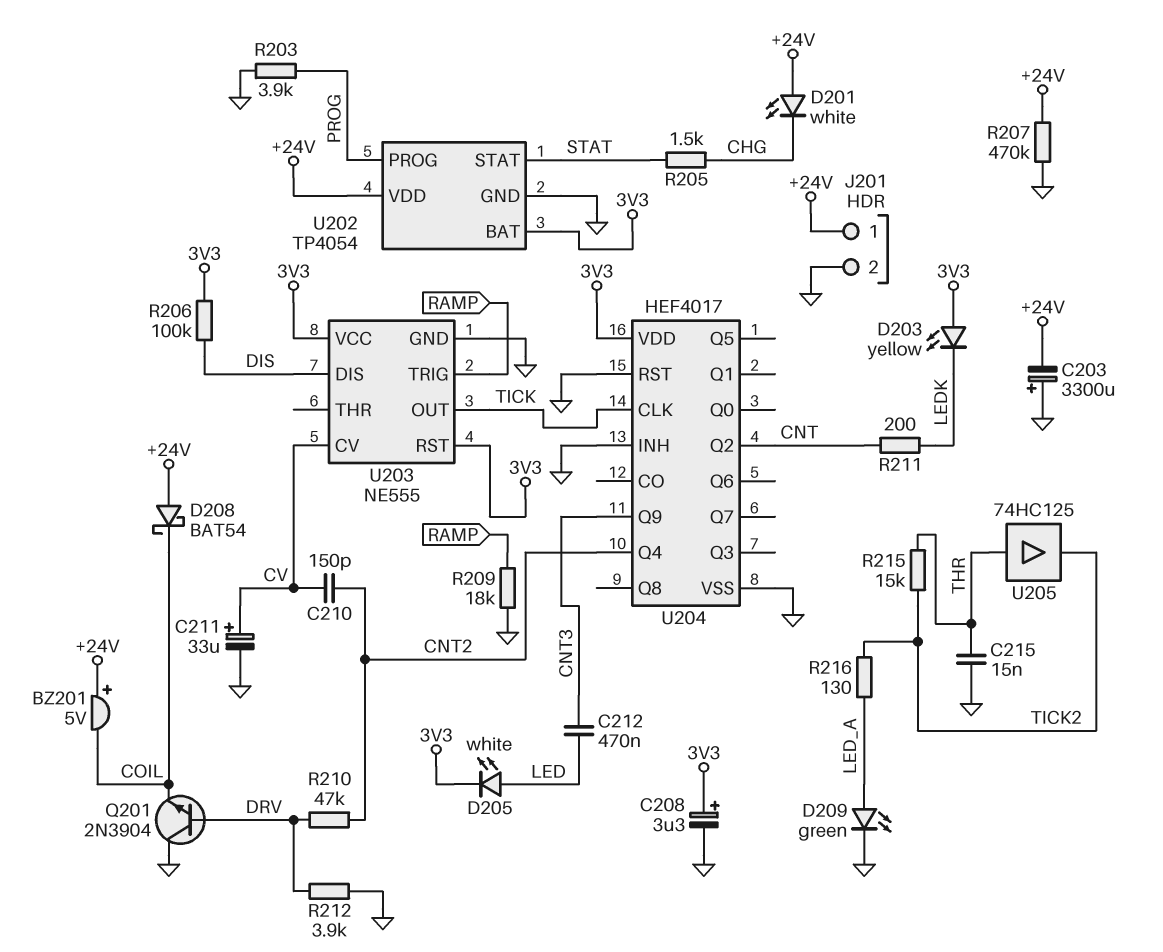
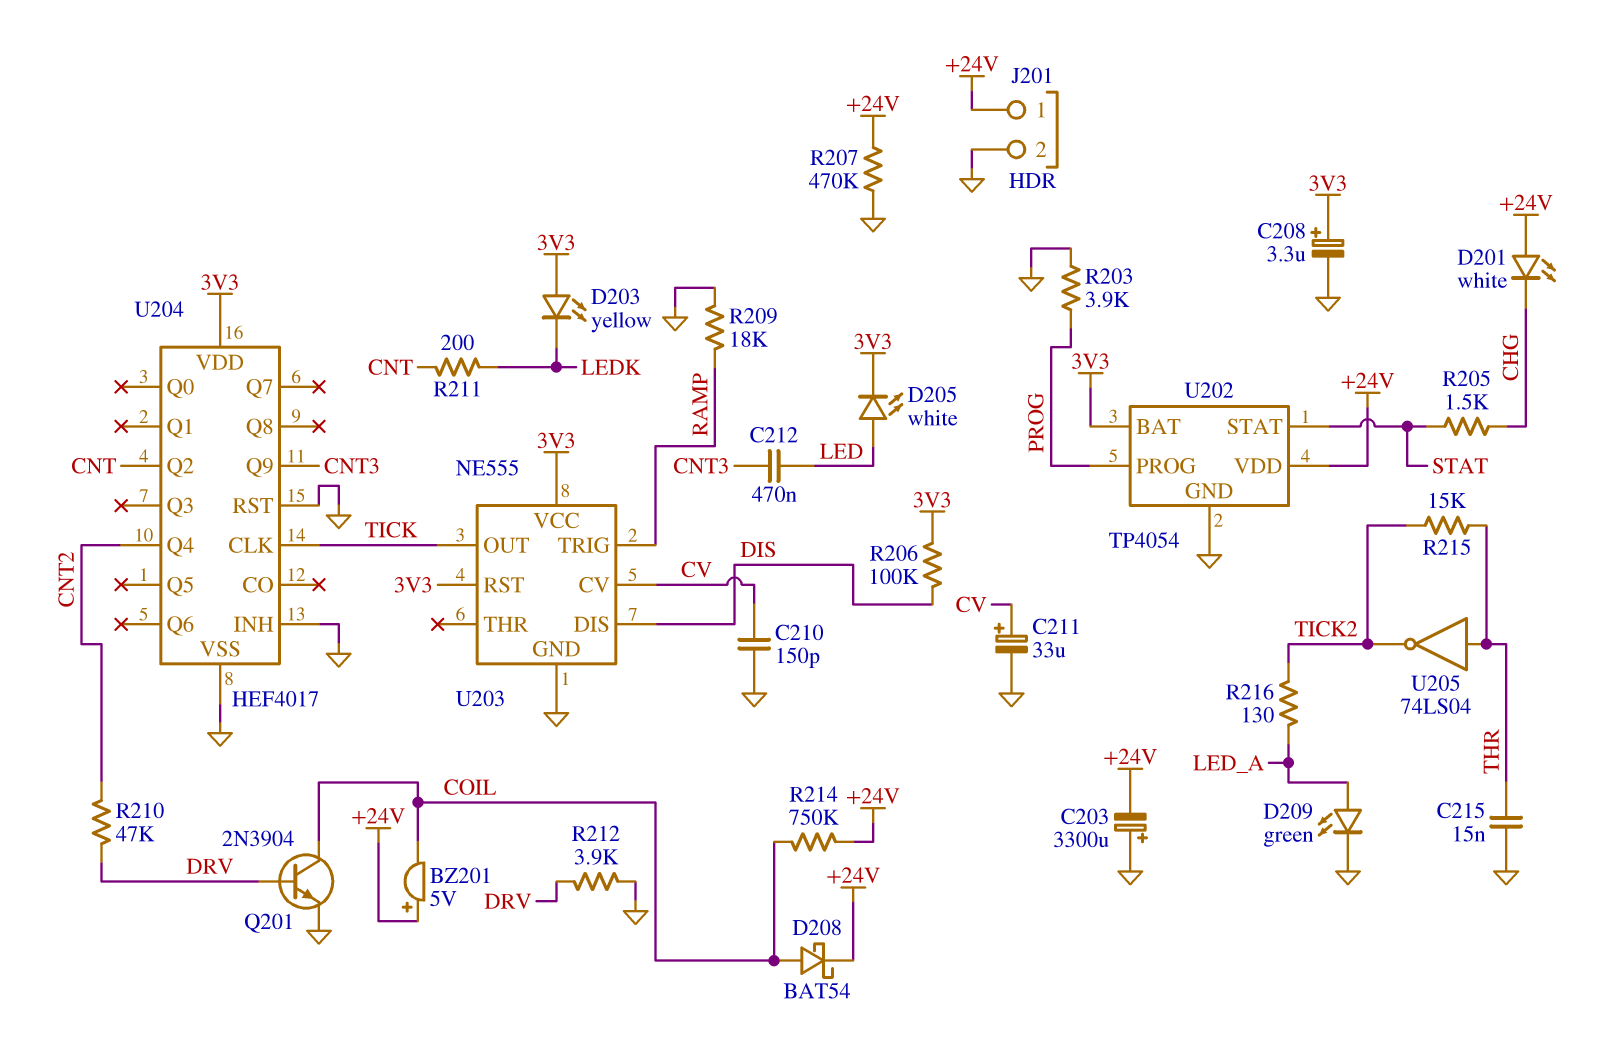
C210: 150pF (CNT2, CV) -> 150pF (CV, GND)
D208: schottky BAT54 (A +24V, K COIL) -> schottky BAT54 (A COIL, K +24V)
Q201: NPN 2N3904 (B DRV, C GND, E COIL) -> NPN 2N3904 (B DRV, C COIL, E GND)
R214: none -> 750k (+24V, COIL)
U205: buffer 74HC125 (in THR, out TICK2) -> NOT 74LS04 (in THR, out TICK2)

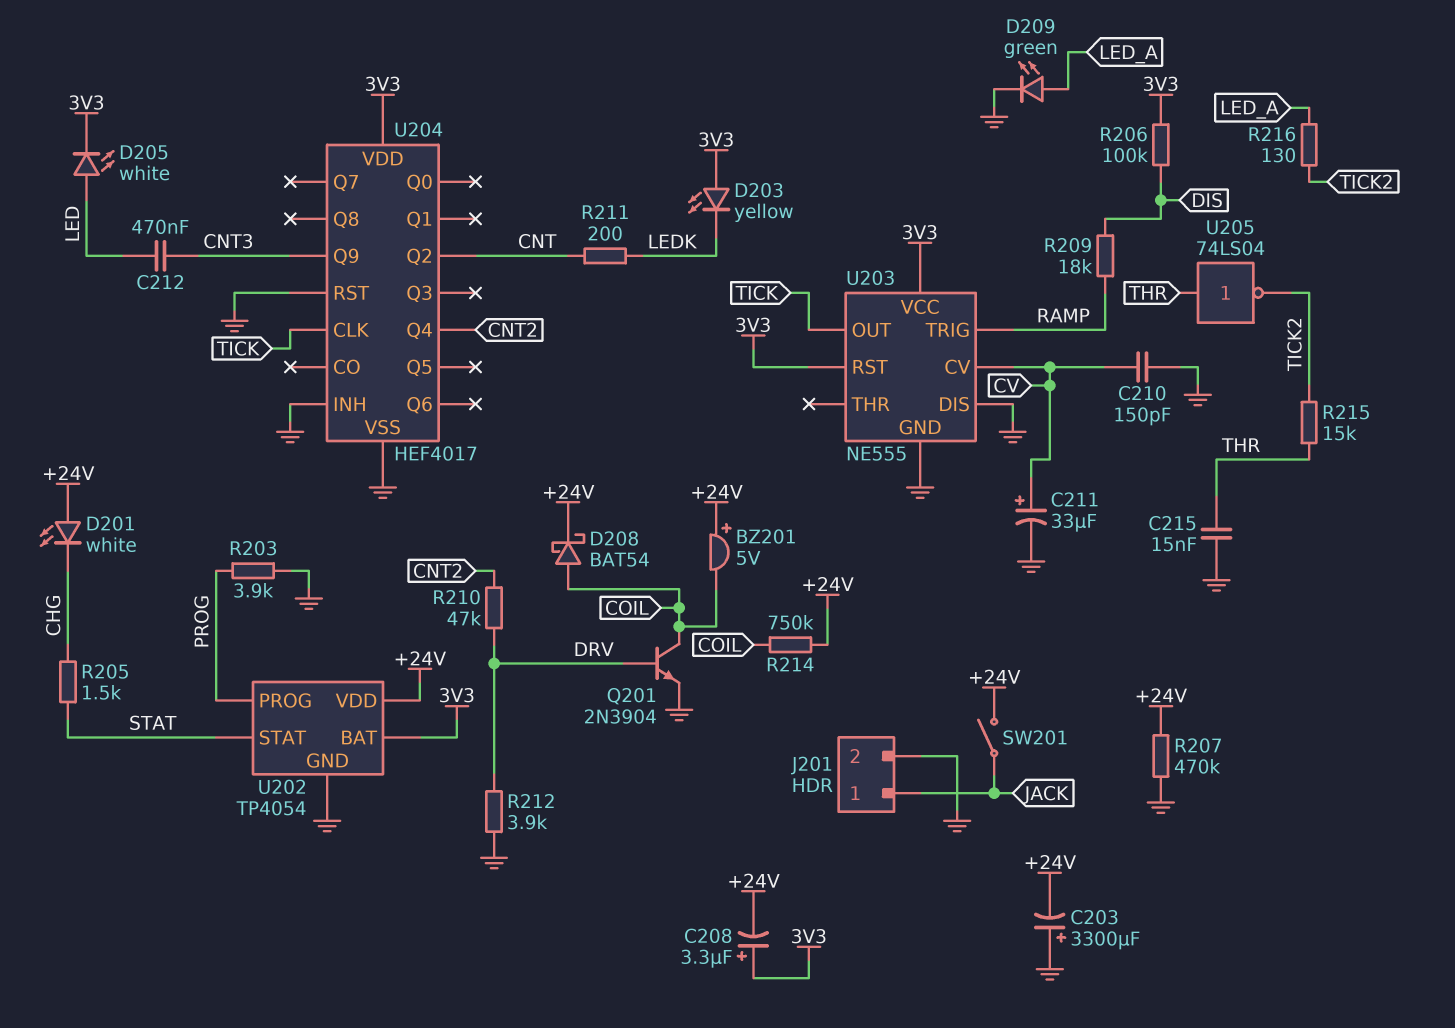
C208: 3.3uF (plus 3V3, minus GND) -> 3.3uF (plus 3V3, minus +24V)
J201 pin 1: +24V -> JACK
R209: 18k (GND, RAMP) -> 18k (DIS, RAMP)
SW201: none -> switch (+24V, JACK)
U203 pin DIS: DIS -> GND

